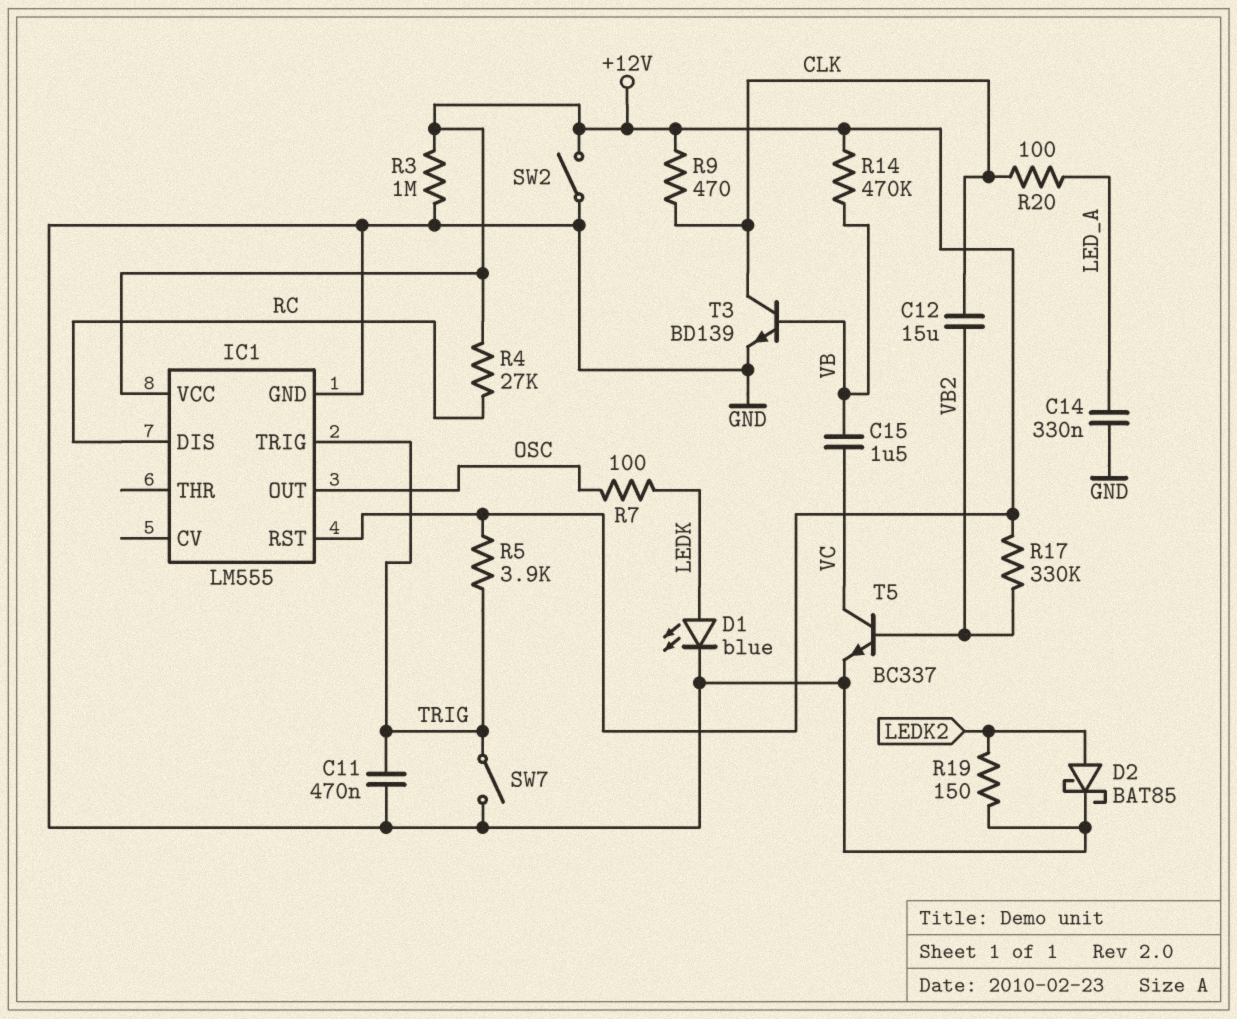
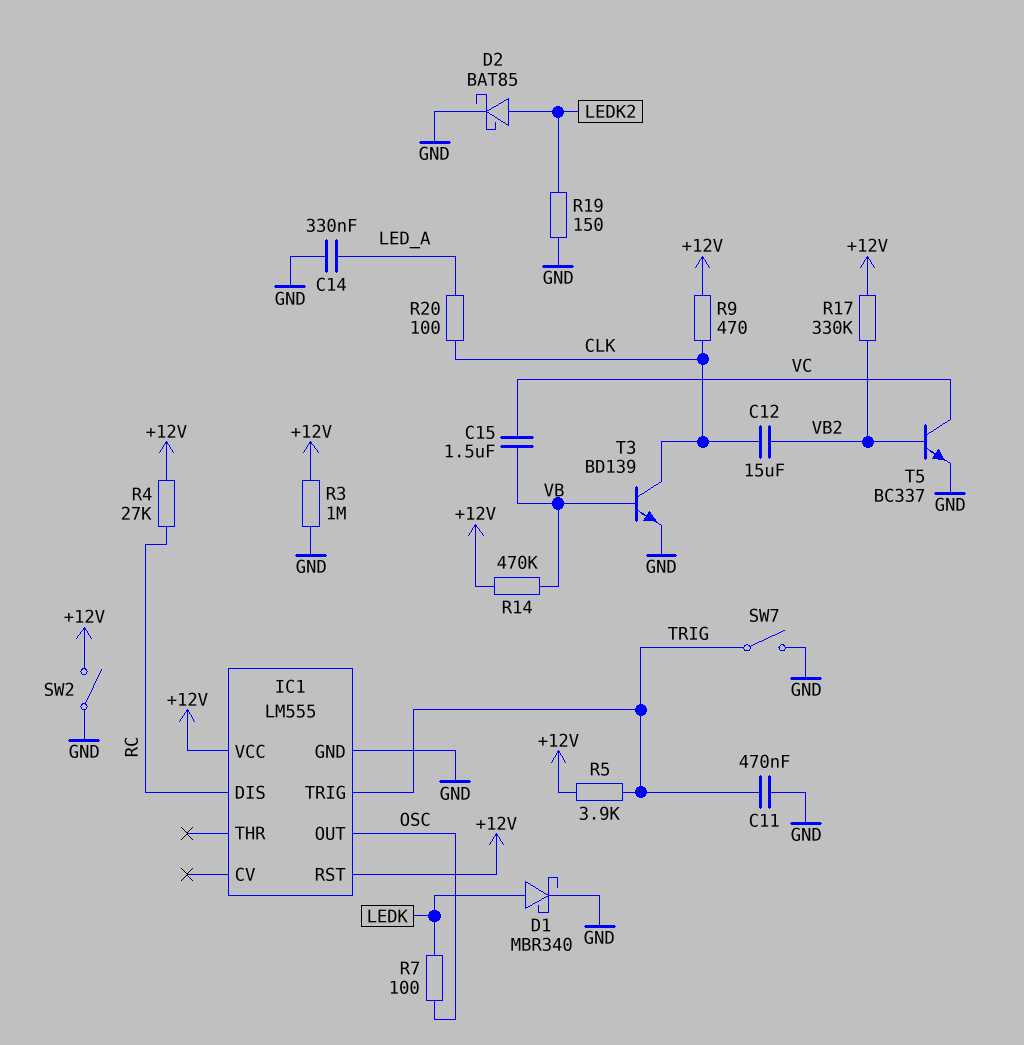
D1: LED blue (A LEDK, K GND) -> schottky MBR340 (A LEDK, K GND)

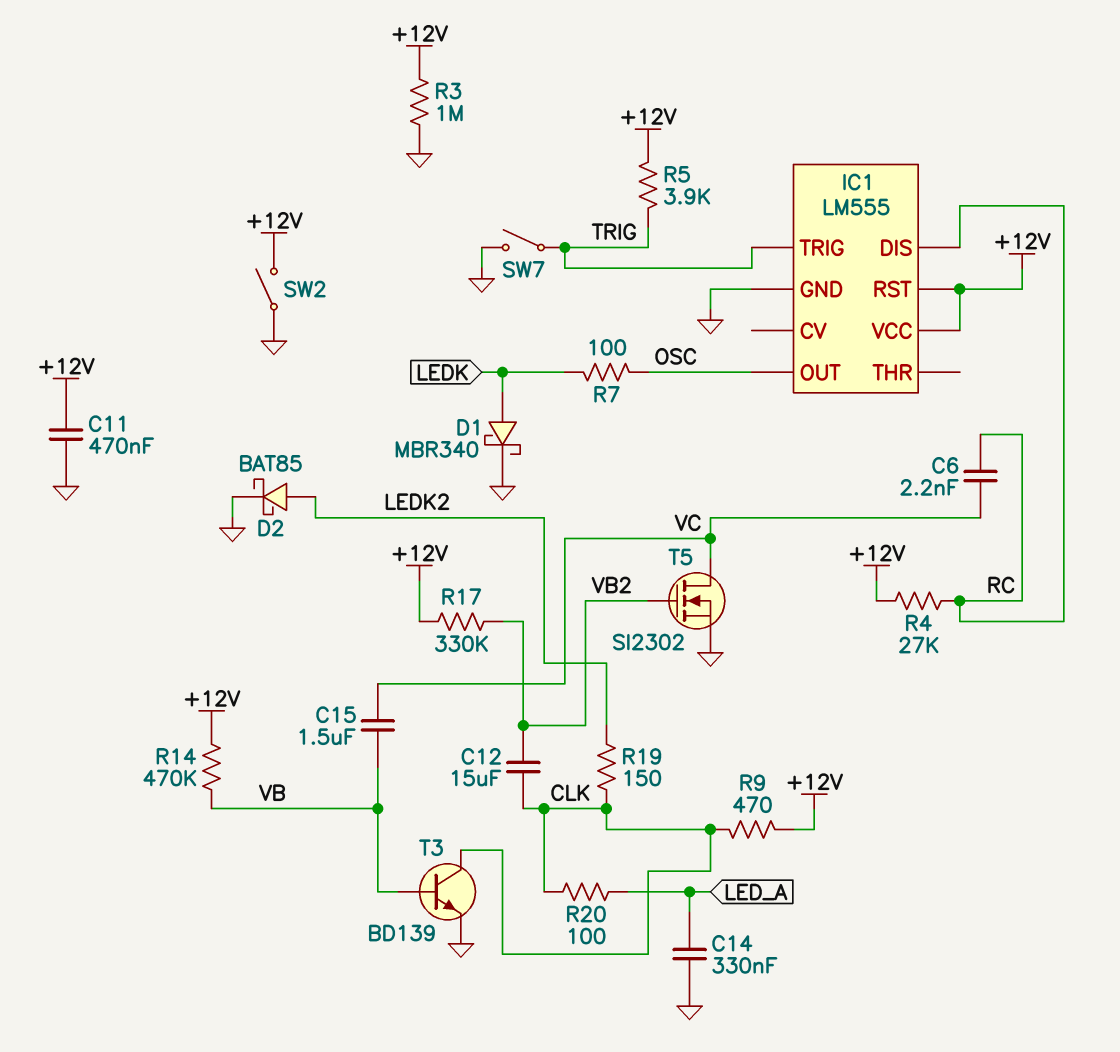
C6: none -> 2.2nF (RC, VC)
C11: 470nF (GND, TRIG) -> 470nF (+12V, GND)
R19: 150 (GND, LEDK2) -> 150 (CLK, LEDK2)
T5: NPN BC337 (B VB2, C VC, E GND) -> NMOS SI2302 (G VB2, D VC, S GND)

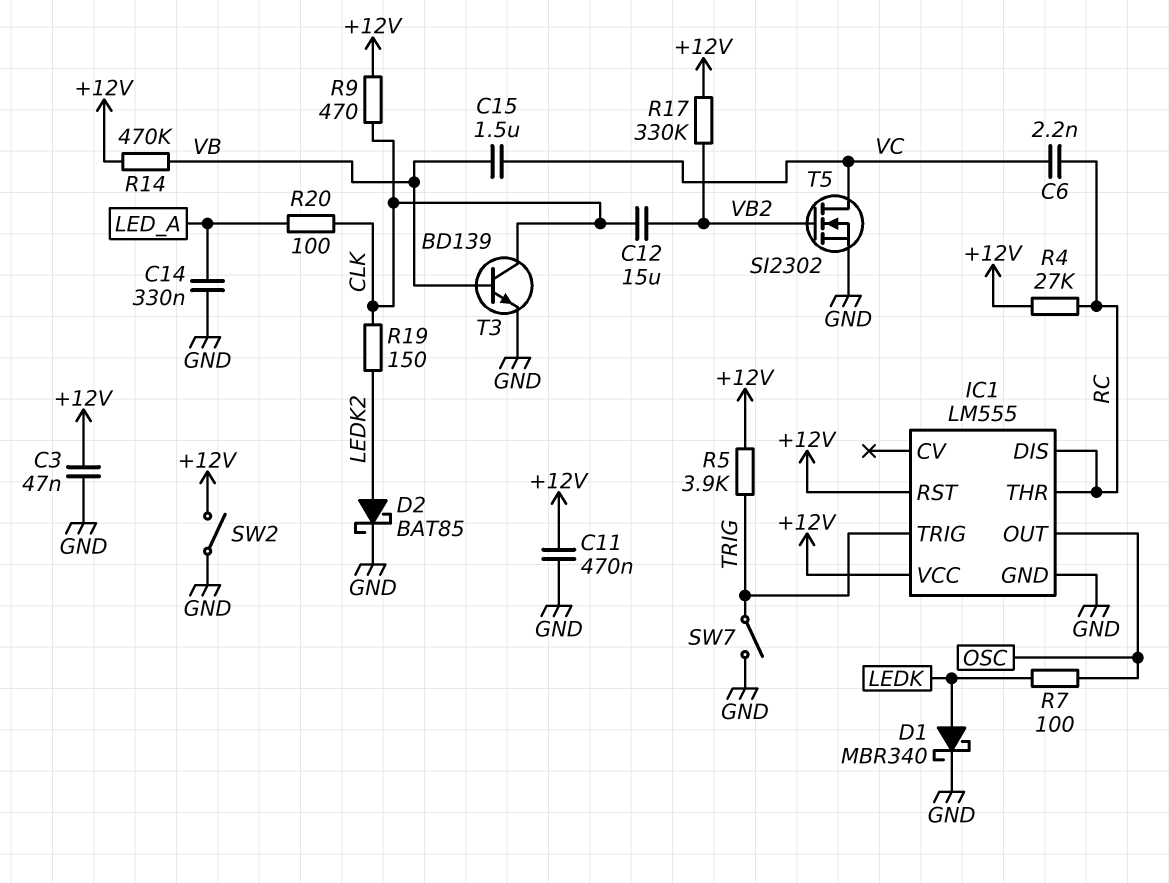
C3: none -> 47nF (+12V, GND)
IC1 pin THR: none -> RC
R3: 1M (+12V, GND) -> none

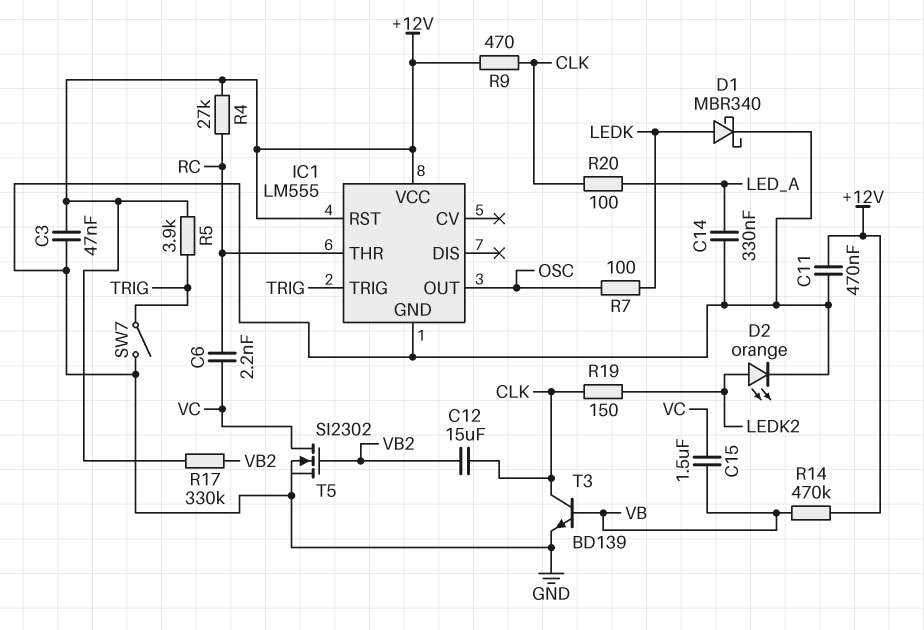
D2: schottky BAT85 (A LEDK2, K GND) -> LED orange (A LEDK2, K GND)
IC1 pin DIS: RC -> none
SW2: switch (+12V, GND) -> none

